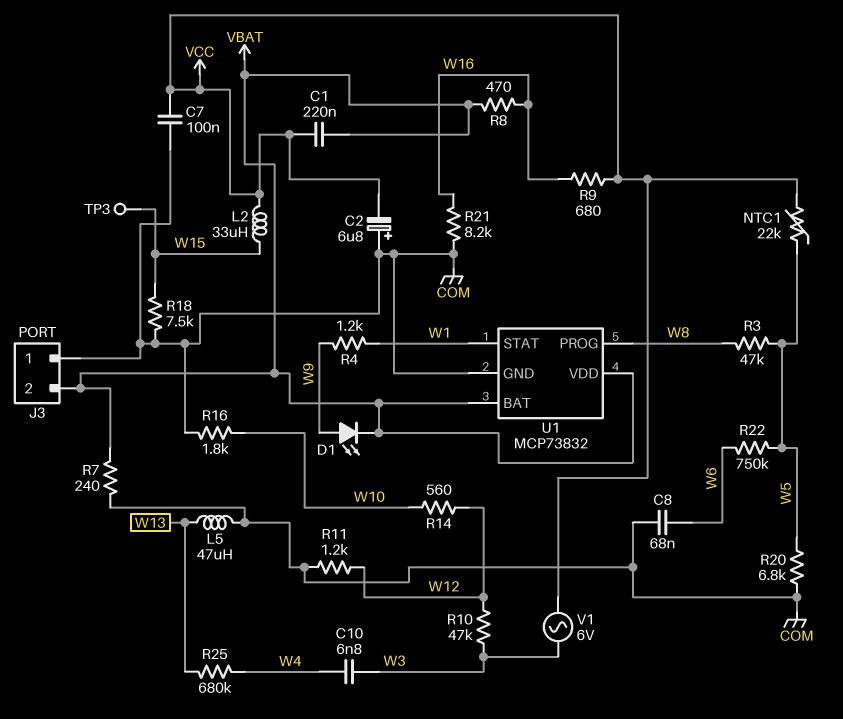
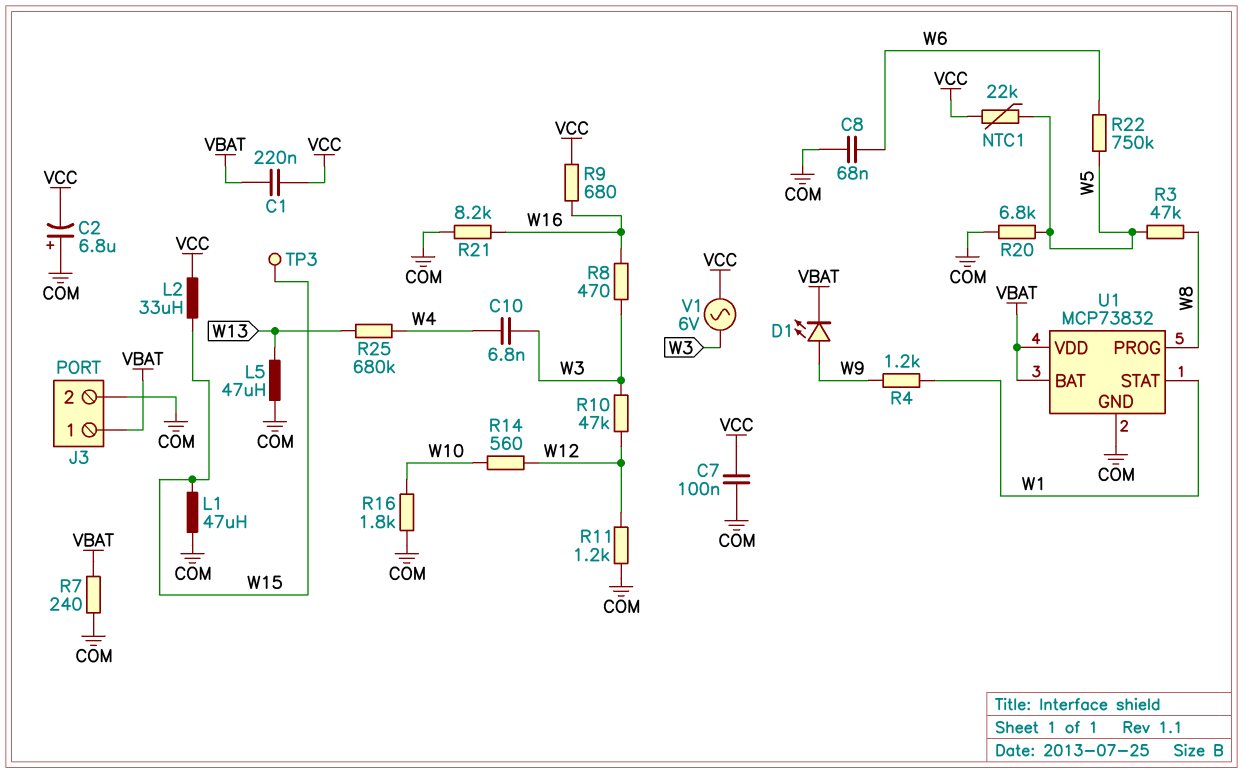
J3 pin 1: COM -> VBAT
J3 pin 2: VBAT -> COM
L1: none -> 47uH (COM, W15)
R8: 470 (VBAT, W16) -> 470 (W3, W16)
R18: 7.5k (COM, W15) -> none

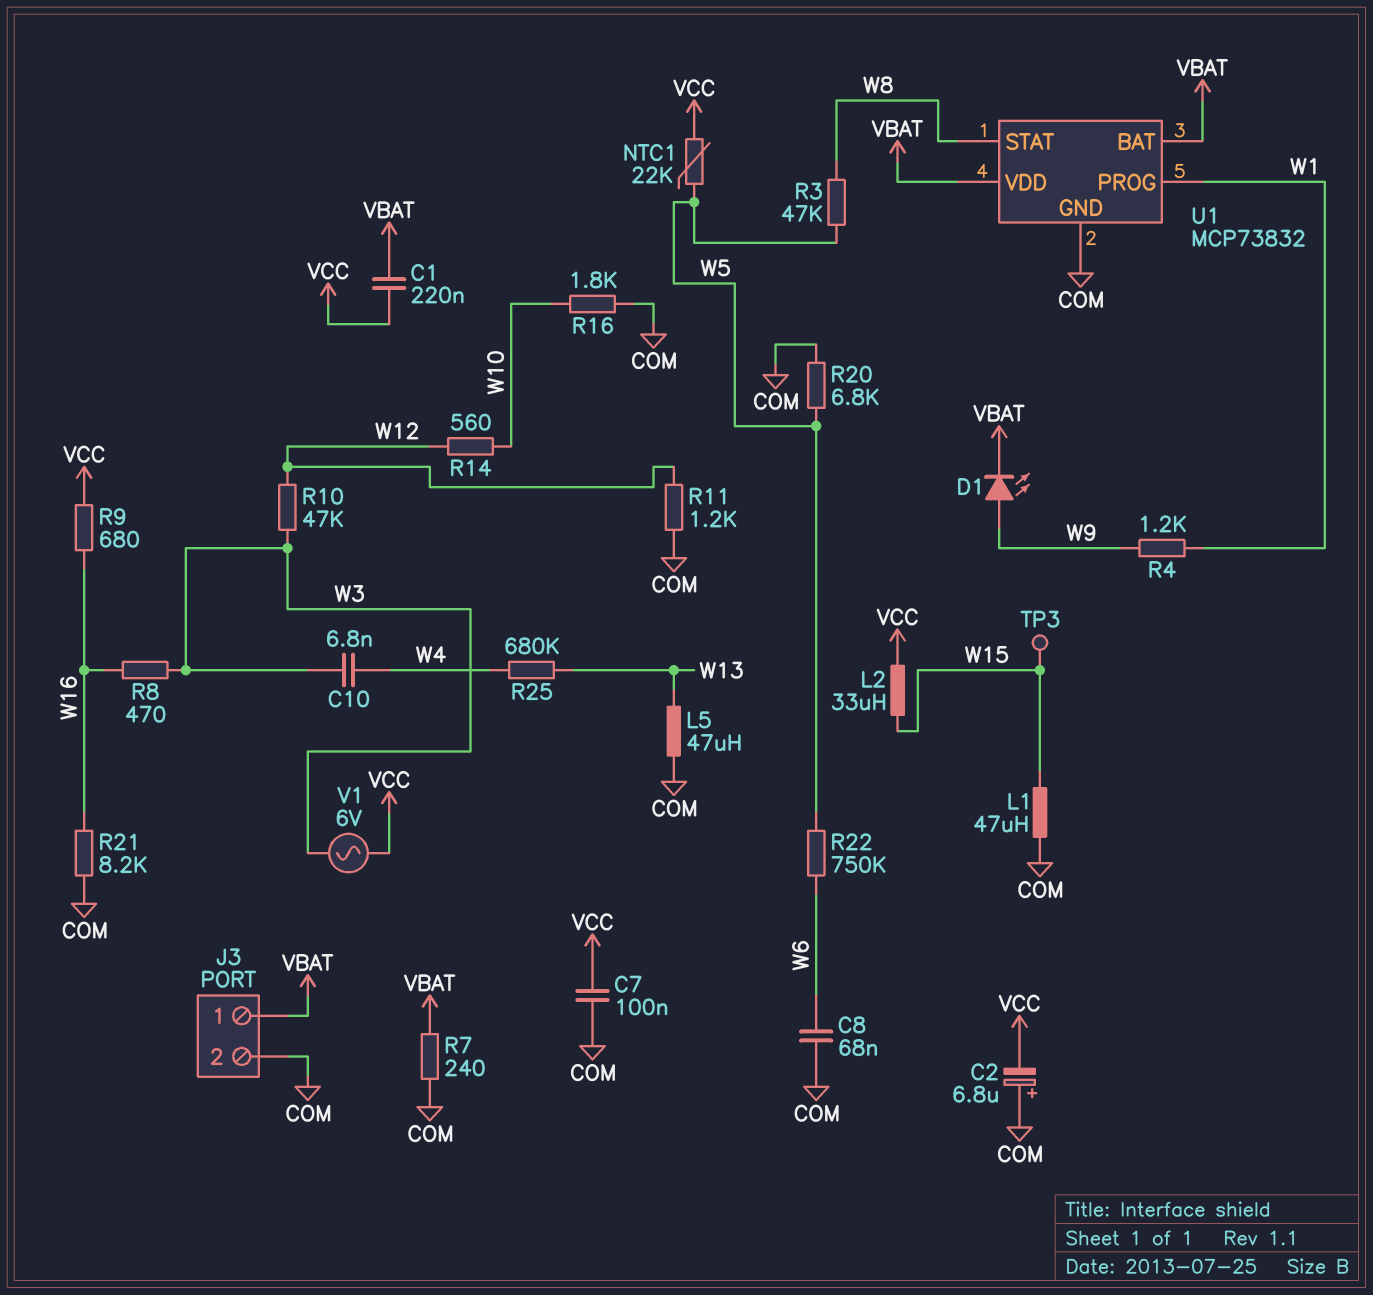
U1 pin PROG: W8 -> W1
U1 pin STAT: W1 -> W8

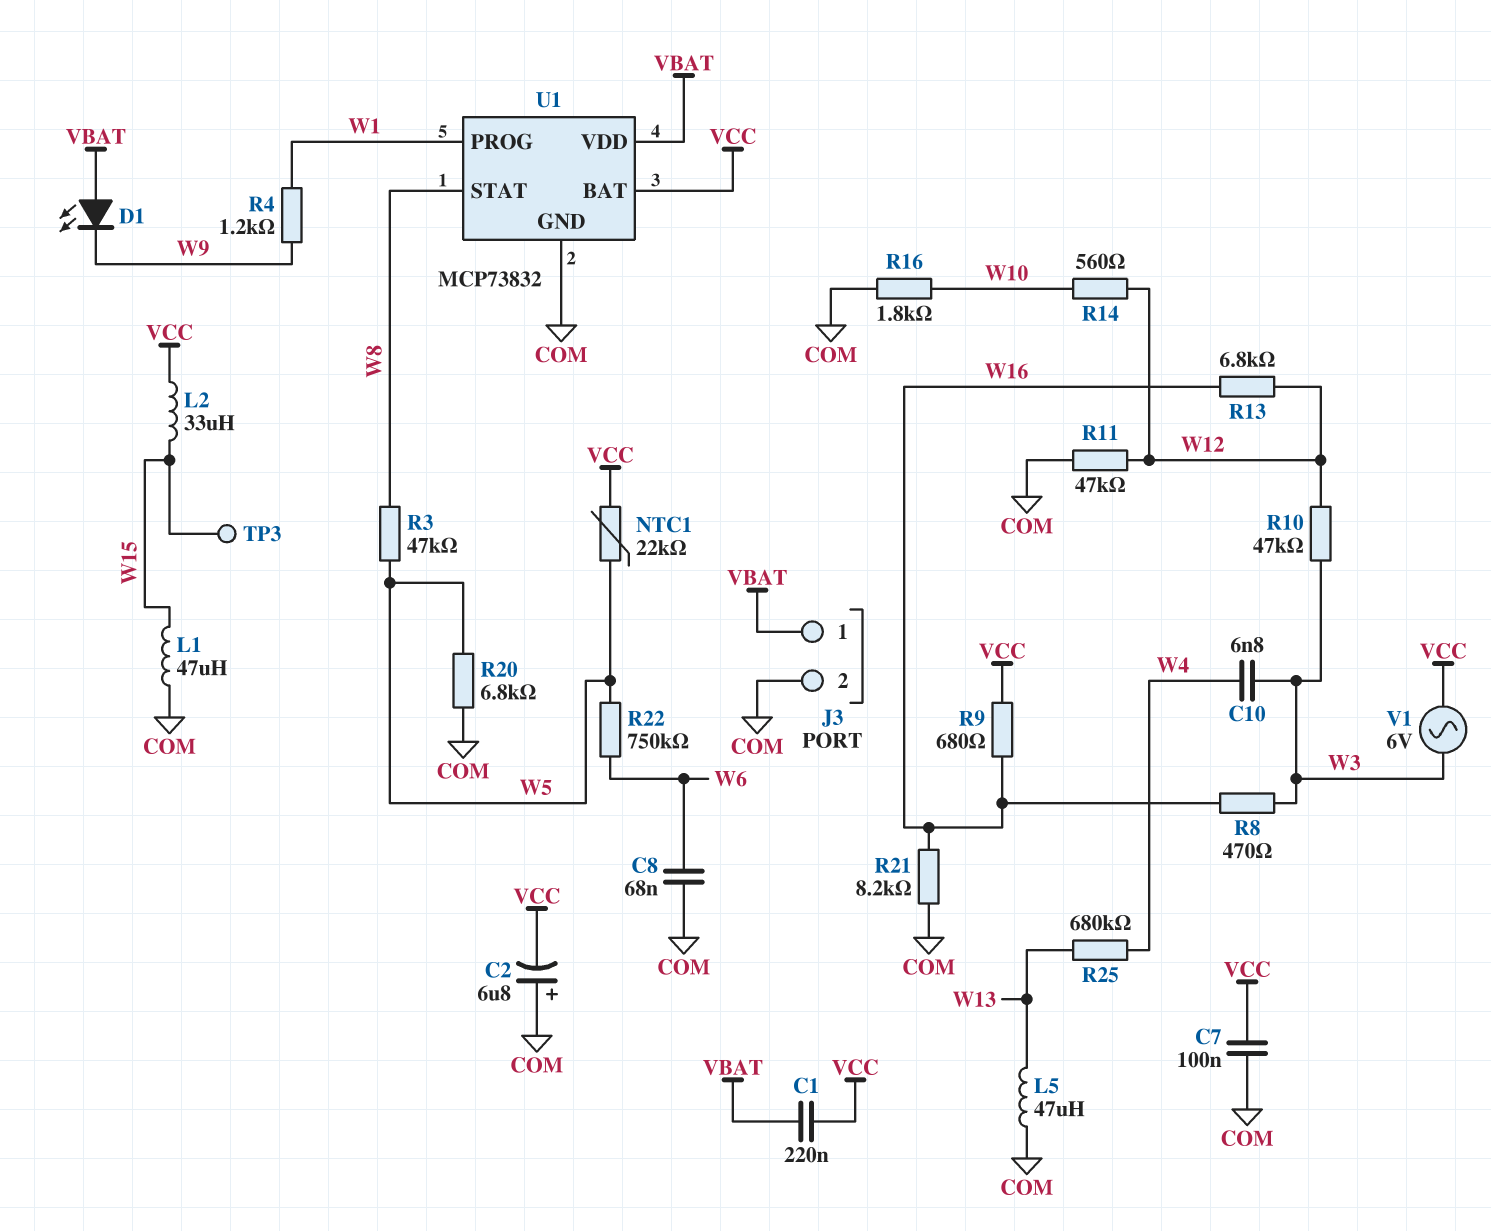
D1: LED (A W9, K VBAT) -> LED (A VBAT, K W9)
R7: 240 (COM, VBAT) -> none
R11: 1.2k (COM, W12) -> 47k (COM, W12)
R13: none -> 6.8k (W12, W16)
U1 pin BAT: VBAT -> VCC

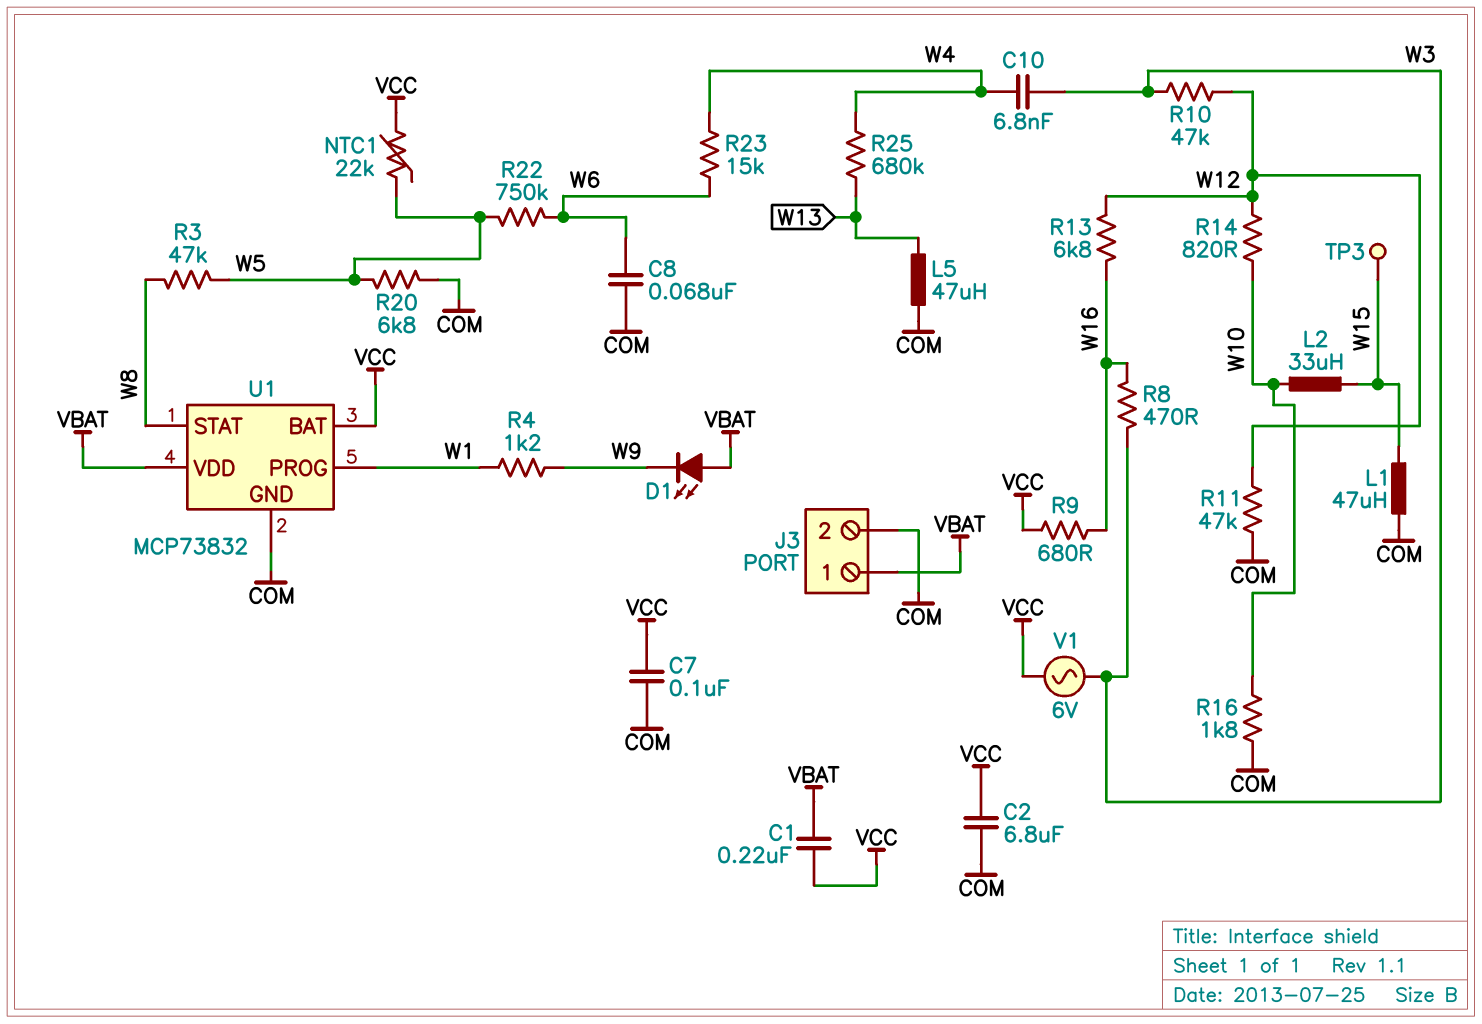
C2: 6.8uF (plus COM, minus VCC) -> 6.8uF (COM, VCC)
L2: 33uH (VCC, W15) -> 33uH (W10, W15)
R14: 560 (W10, W12) -> 820 (W10, W12)
R21: 8.2k (COM, W16) -> none
R23: none -> 15k (W4, W6)

